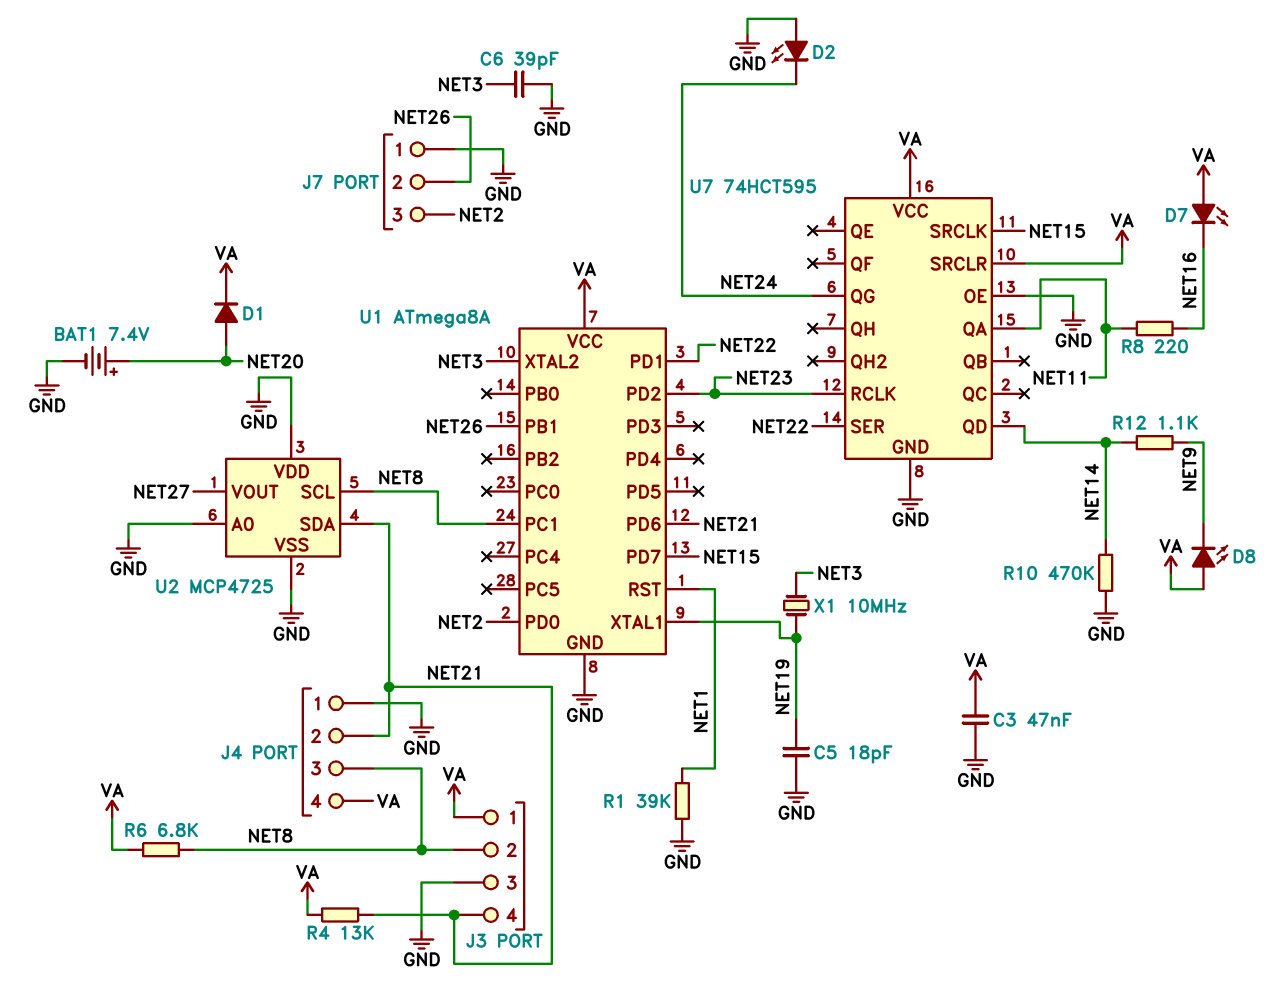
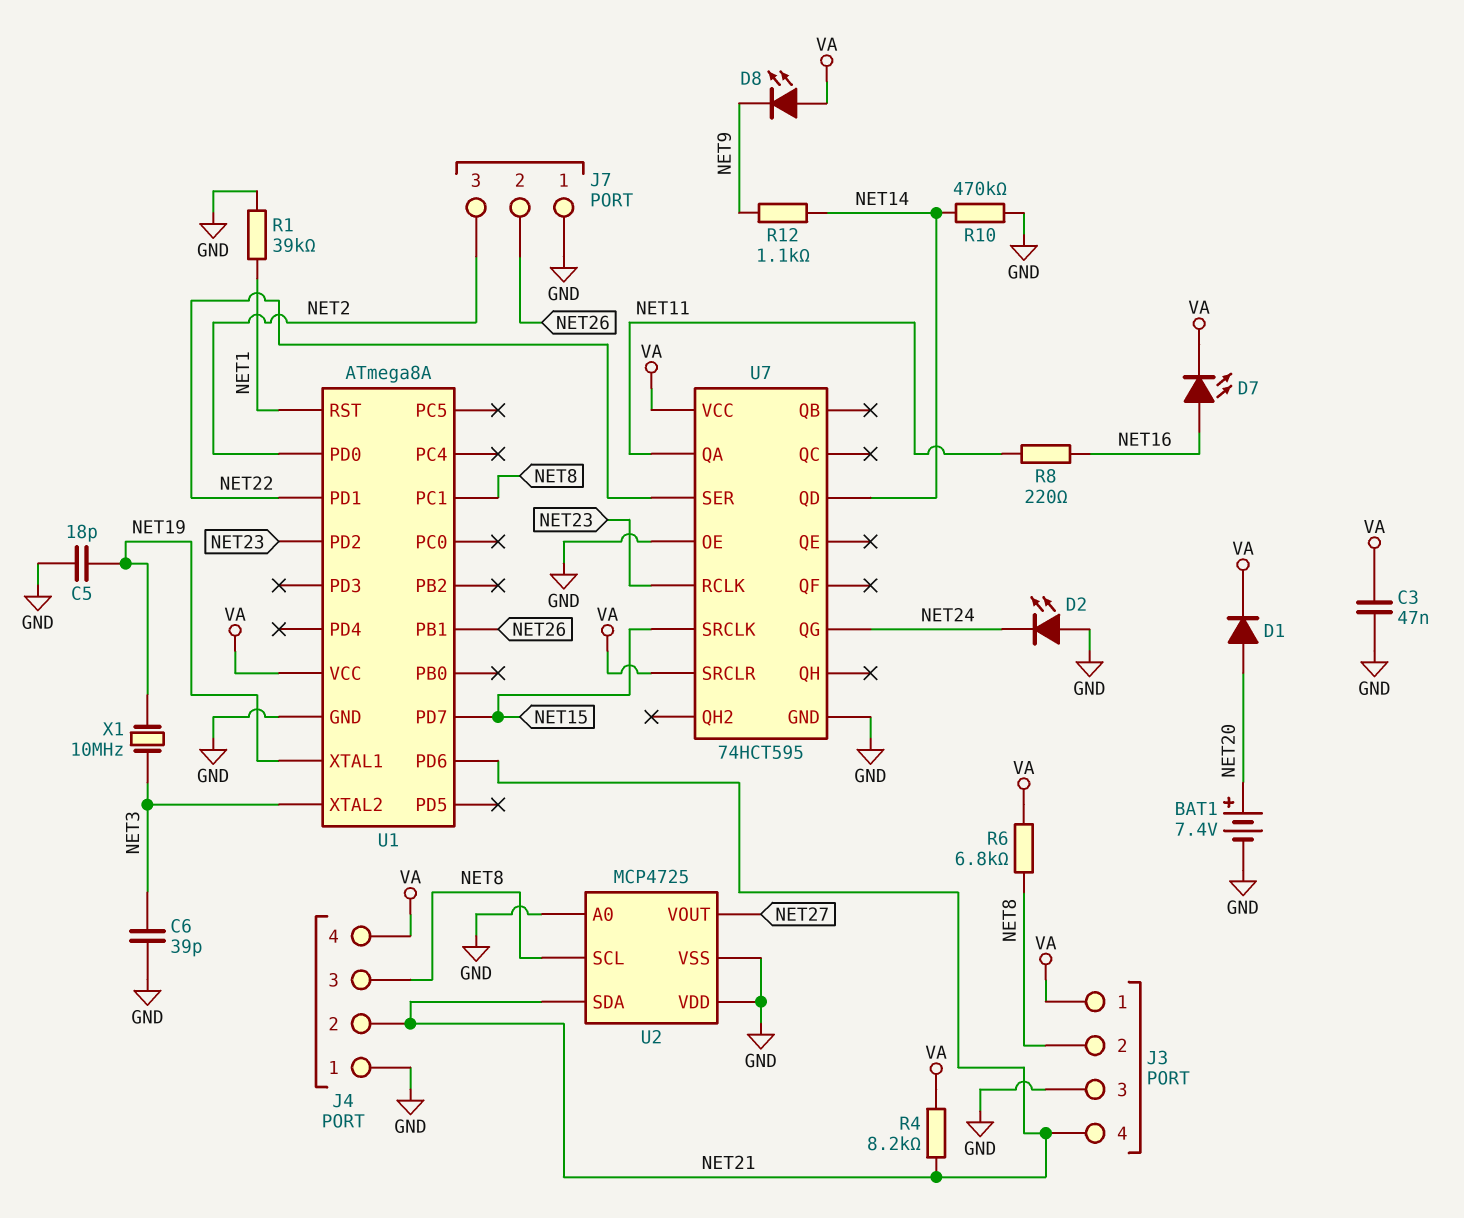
D7: LED (A VA, K NET16) -> LED (A NET16, K VA)
R4: 13k (NET21, VA) -> 8.2k (NET21, VA)

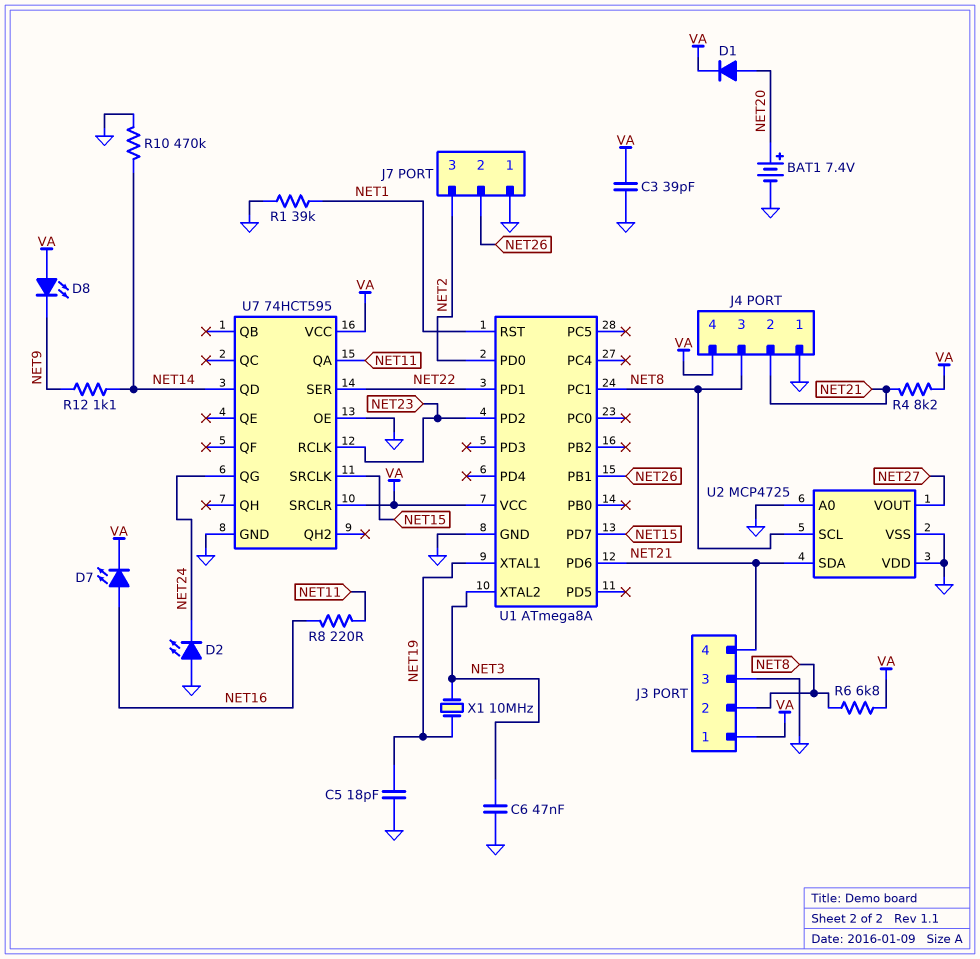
C3: 47nF (GND, VA) -> 39pF (GND, VA)
C6: 39pF (GND, NET3) -> 47nF (GND, NET3)

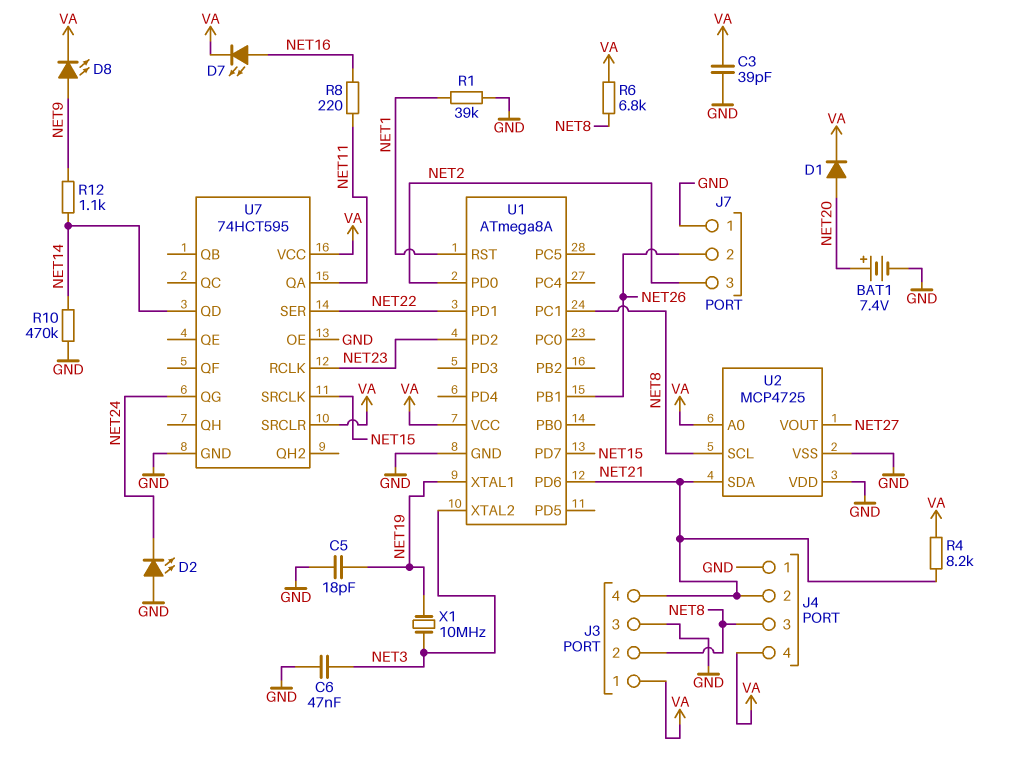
D8: LED (A VA, K NET9) -> LED (A NET9, K VA)
U2 pin A0: GND -> VA

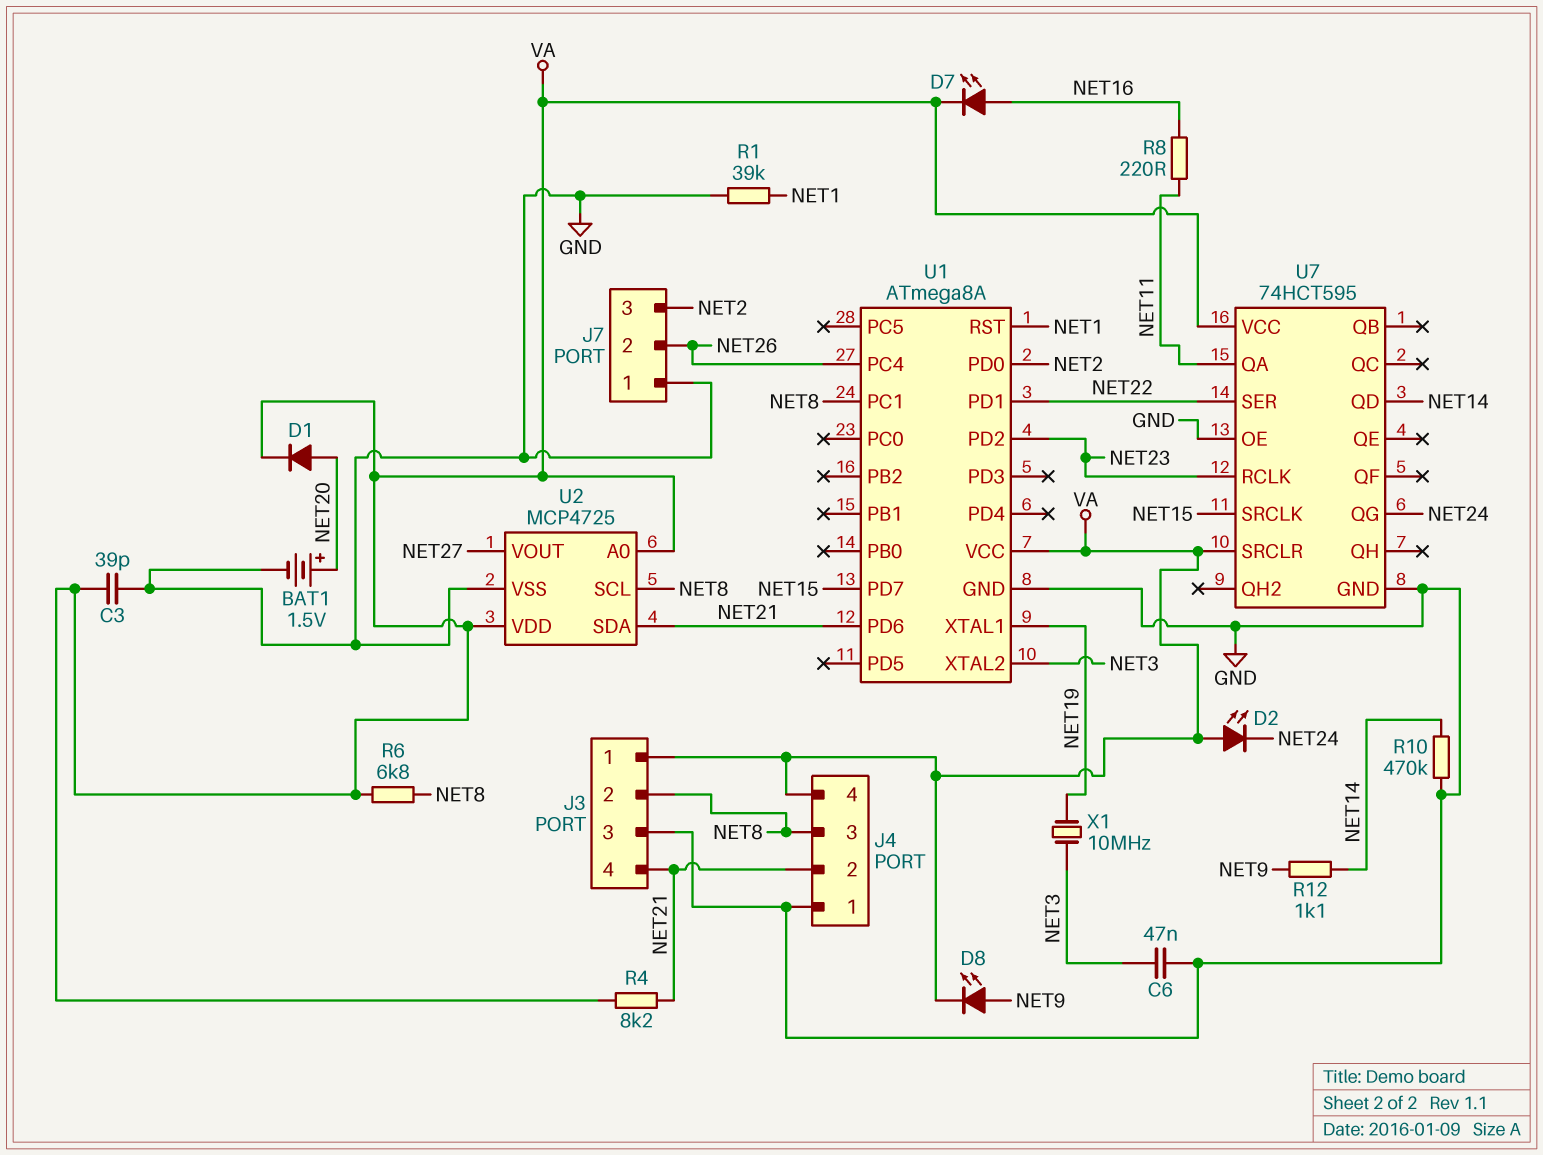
BAT1: 7.4V (plus NET20, minus GND) -> 1.5V (plus NET20, minus GND)
C5: 18pF (GND, NET19) -> none
D2: LED (A GND, K NET24) -> LED (A VA, K NET24)
U1 pin PB1: NET26 -> none
U1 pin PC4: none -> NET26
U2 pin VDD: GND -> VA

